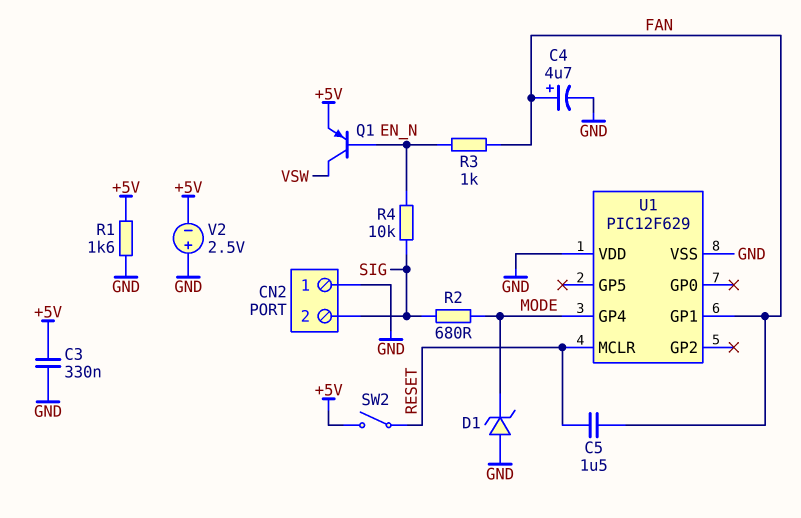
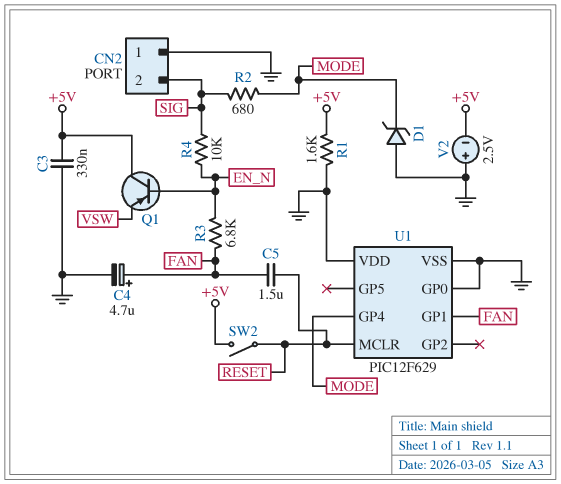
Q1: PNP (B EN_N, C VSW, E +5V) -> PNP (B EN_N, C +5V, E VSW)
R3: 1k (EN_N, FAN) -> 6.8k (EN_N, FAN)
U1 pin GP0: none -> GND

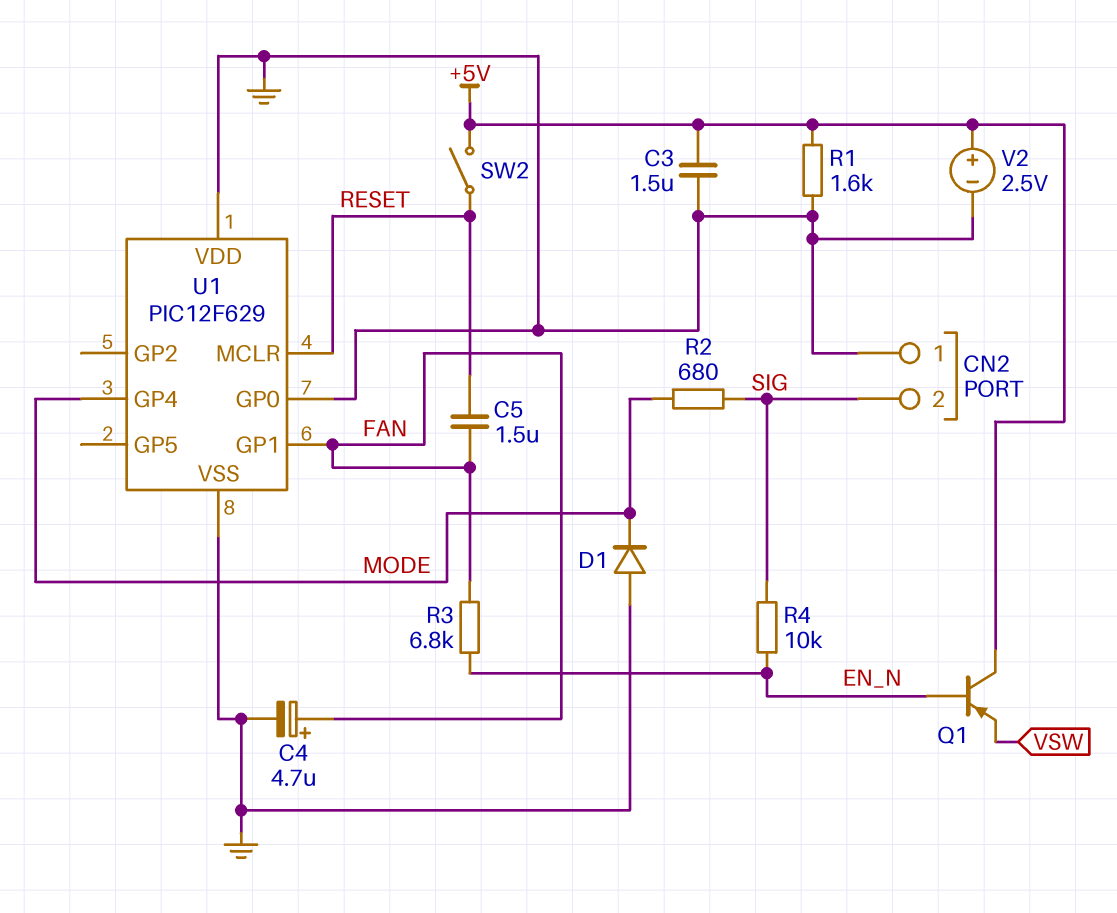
C3: 330nF (+5V, GND) -> 1.5uF (+5V, GND)
D1: zener (A GND, K MODE) -> diode (A GND, K MODE)
V2: 2.5V (plus GND, minus +5V) -> 2.5V (plus +5V, minus GND)

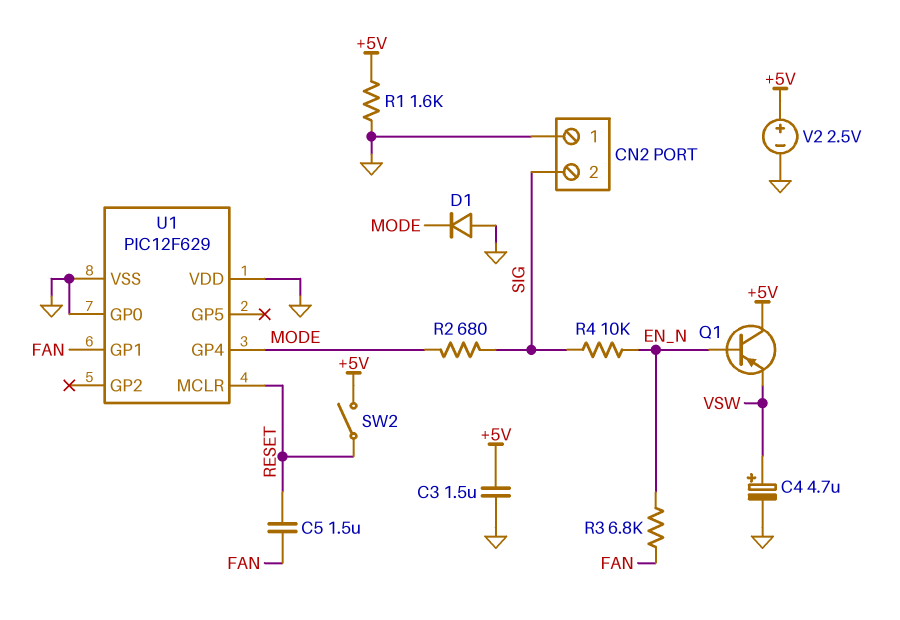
C4: 4.7uF (plus FAN, minus GND) -> 4.7uF (plus VSW, minus GND)

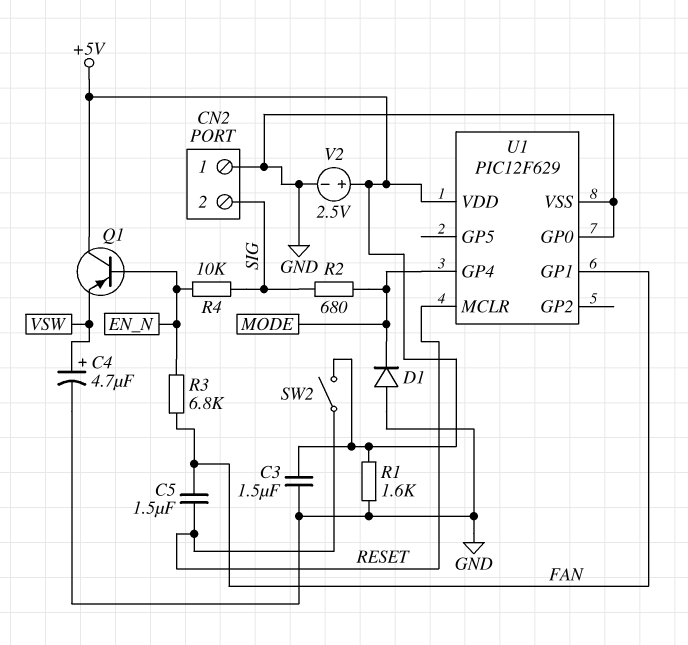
U1 pin VDD: GND -> +5V

